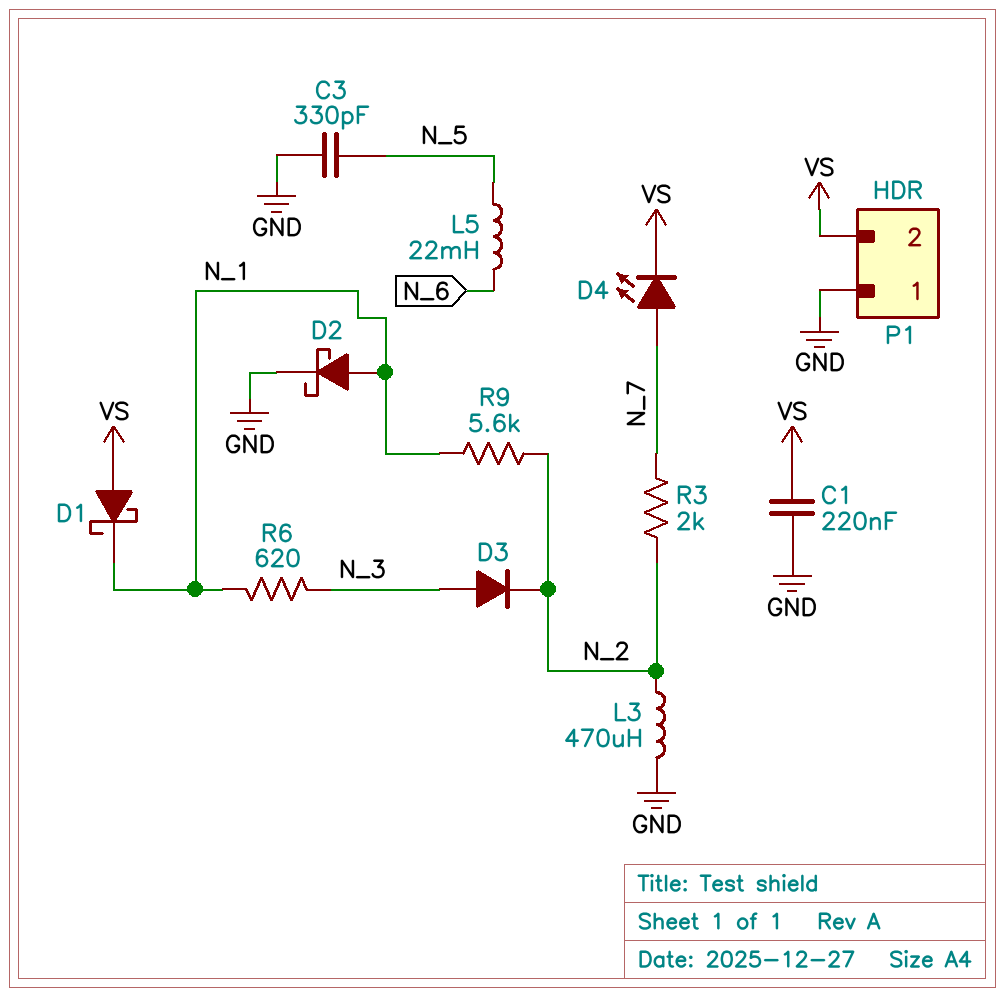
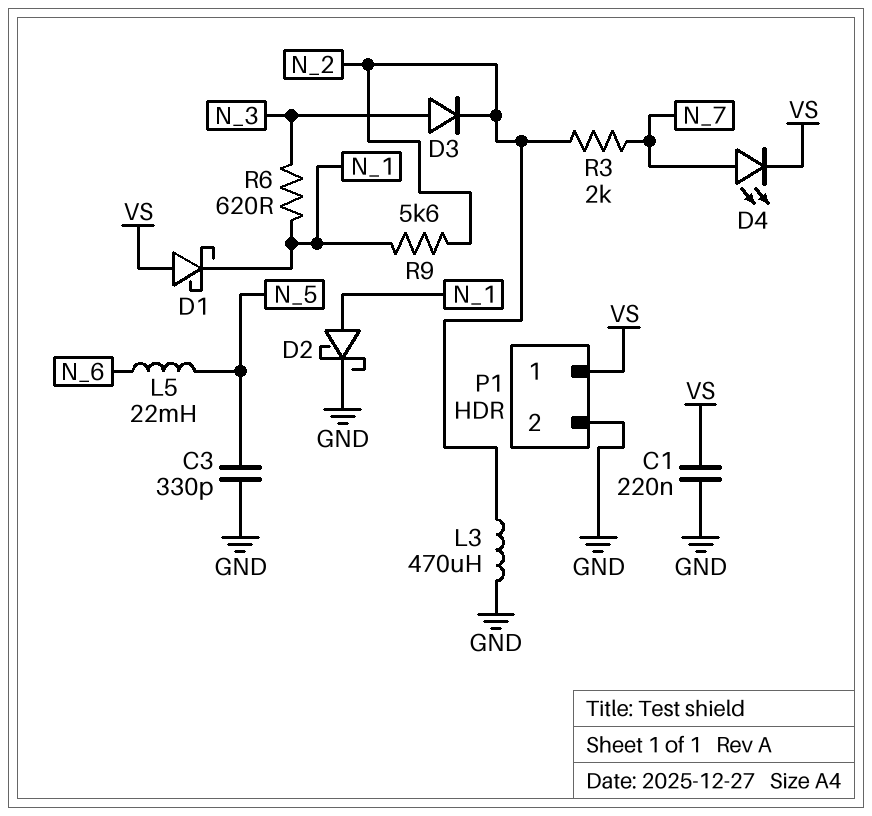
P1 pin 1: GND -> VS
P1 pin 2: VS -> GND

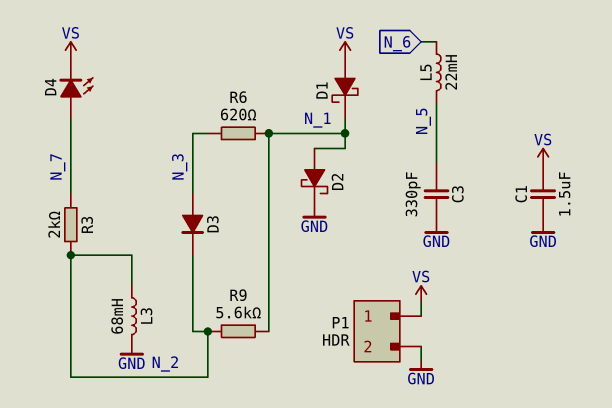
C1: 220nF (GND, VS) -> 1.5uF (GND, VS)
L3: 470uH (GND, N_2) -> 68mH (GND, N_2)

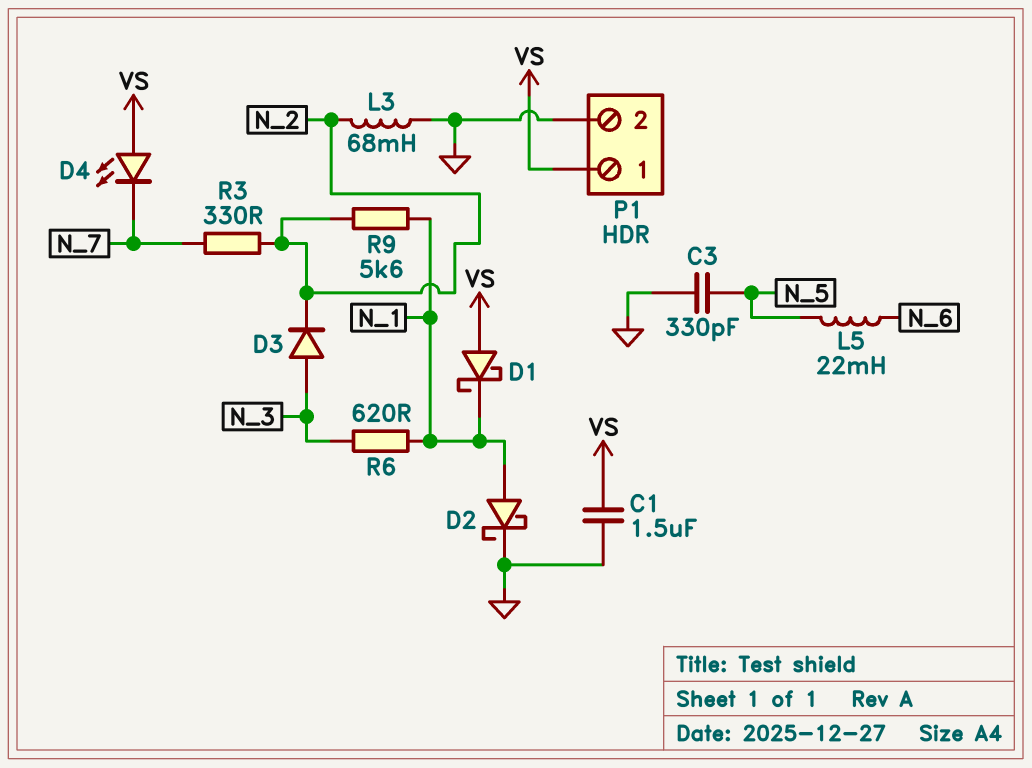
D4: LED (A N_7, K VS) -> LED (A VS, K N_7)
R3: 2k (N_2, N_7) -> 330 (N_2, N_7)

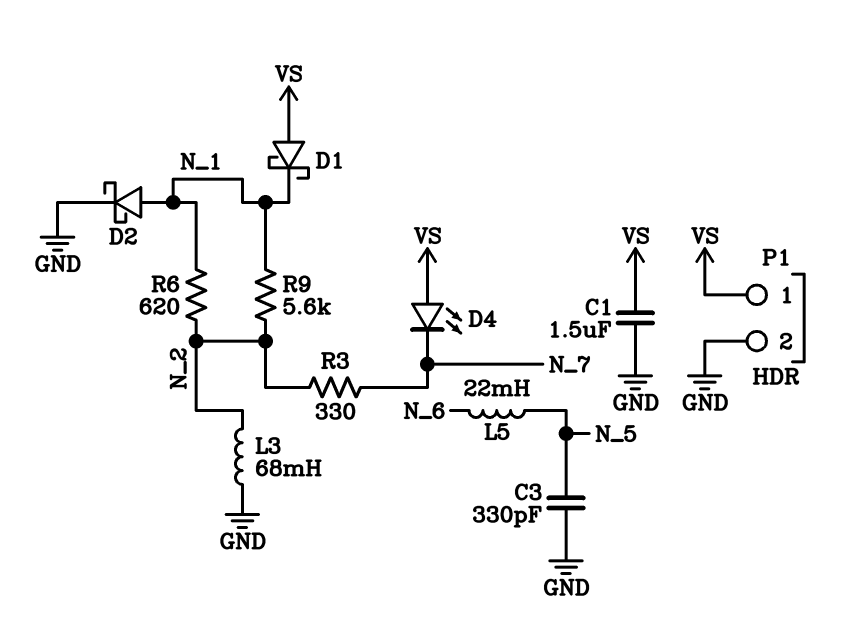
D3: diode (A N_3, K N_2) -> none
R6: 620 (N_1, N_3) -> 620 (N_1, N_2)

